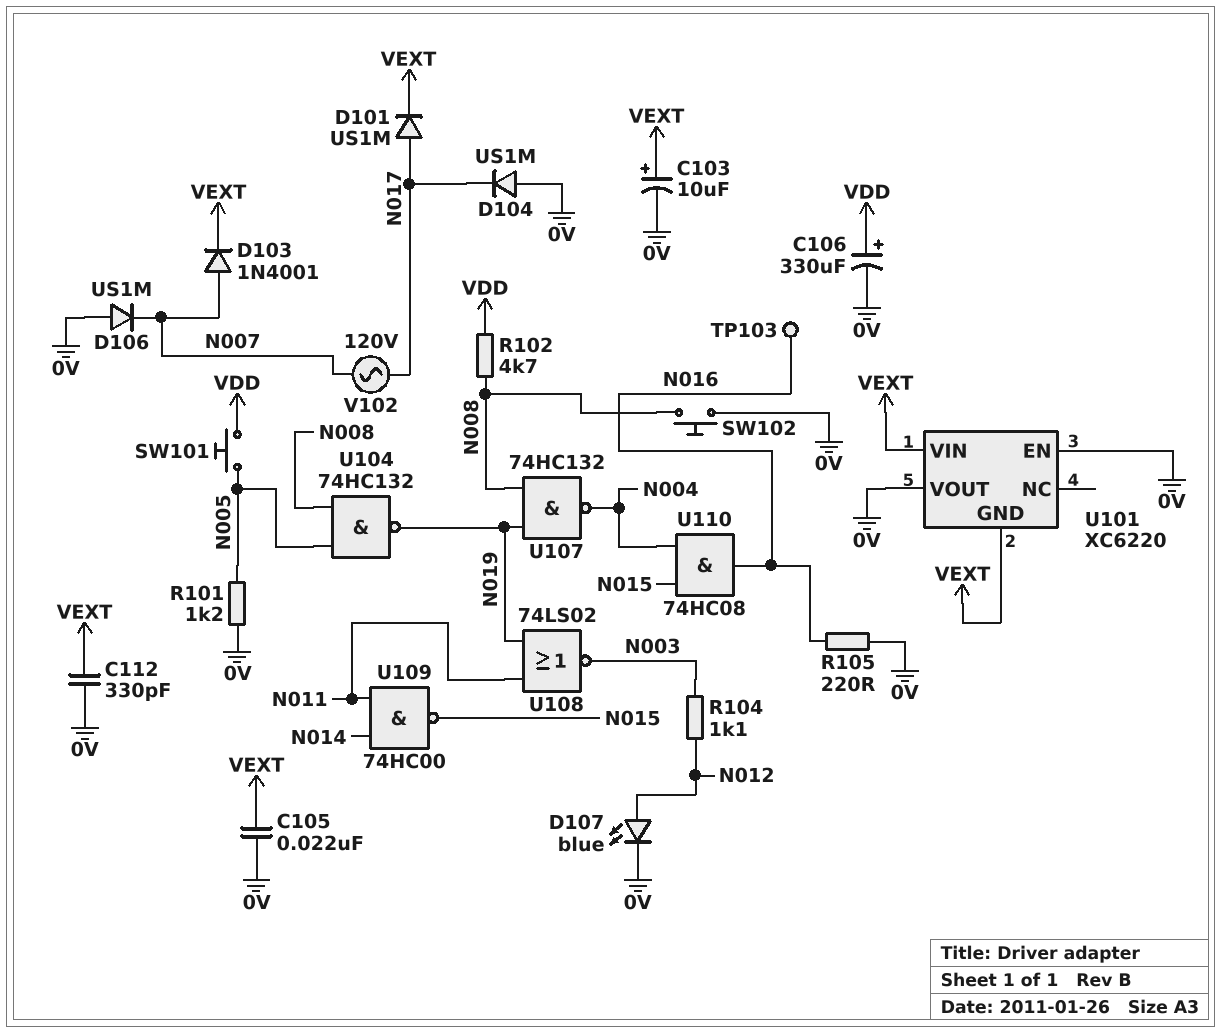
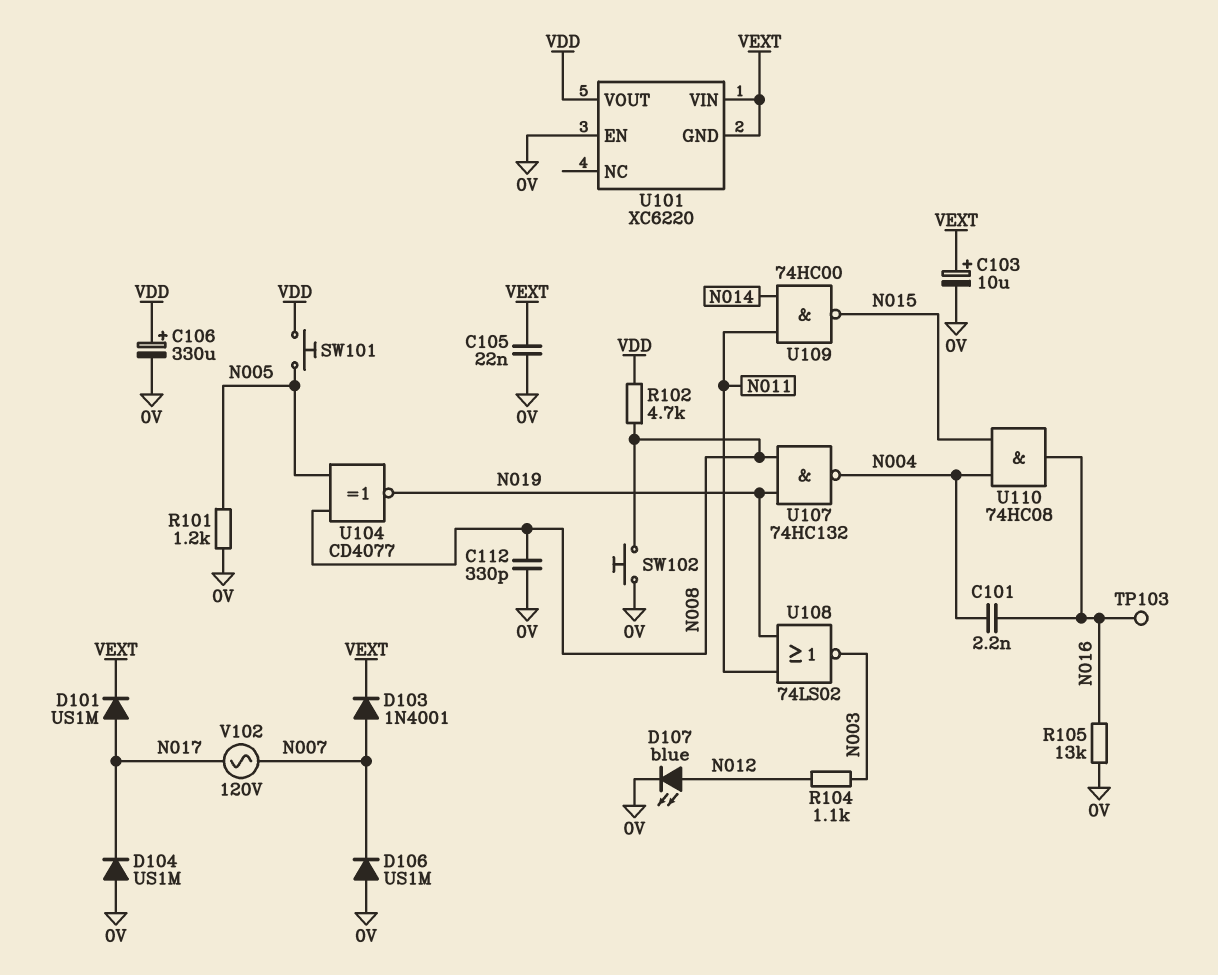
C101: none -> 2.2nF (N004, N016)
C112: 330pF (0V, VEXT) -> 330pF (0V, N008)
R105: 220 (0V, N016) -> 13k (0V, N016)
U101 pin VOUT: 0V -> VDD
U104: NAND 74HC132 (in N005, in N008, out N019) -> XNOR CD4077 (in N005, in N008, out N019)

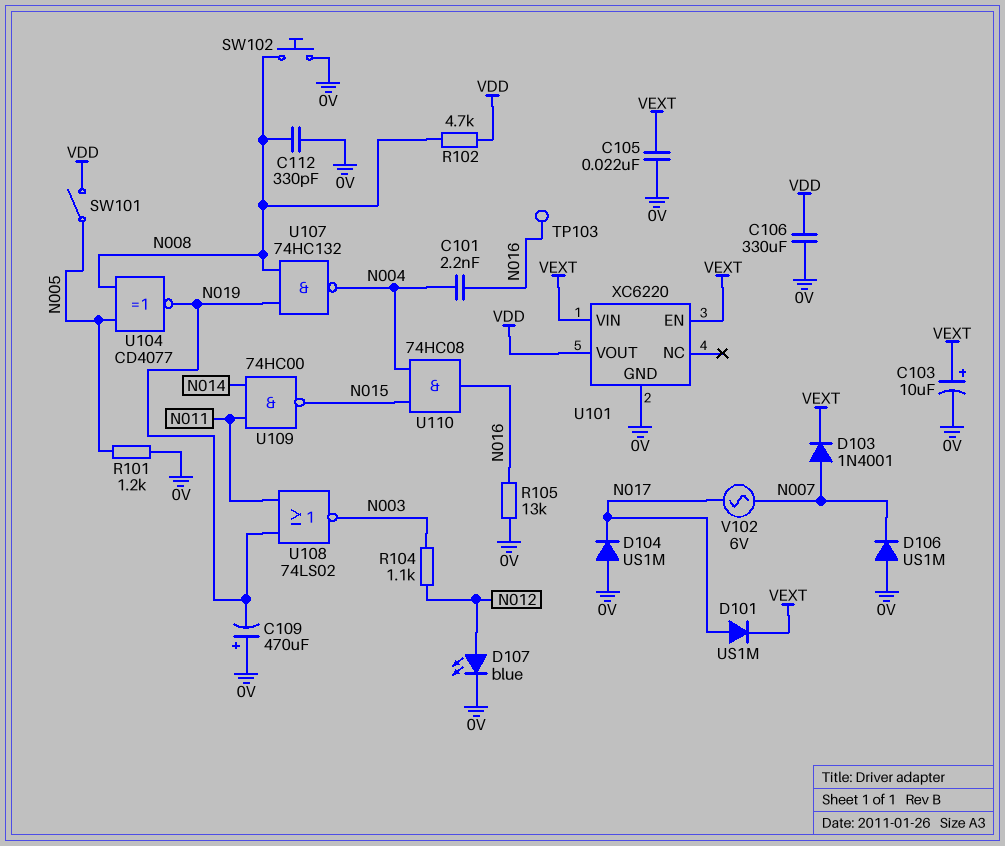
C106: 330uF (plus VDD, minus 0V) -> 330uF (0V, VDD)
C109: none -> 470uF (plus 0V, minus N019)
SW101: button (N005, VDD) -> switch (N005, VDD)
U101 pin EN: 0V -> VEXT
U101 pin GND: VEXT -> 0V
V102: AC 120V (N007, N017) -> AC 6V (N007, N017)

